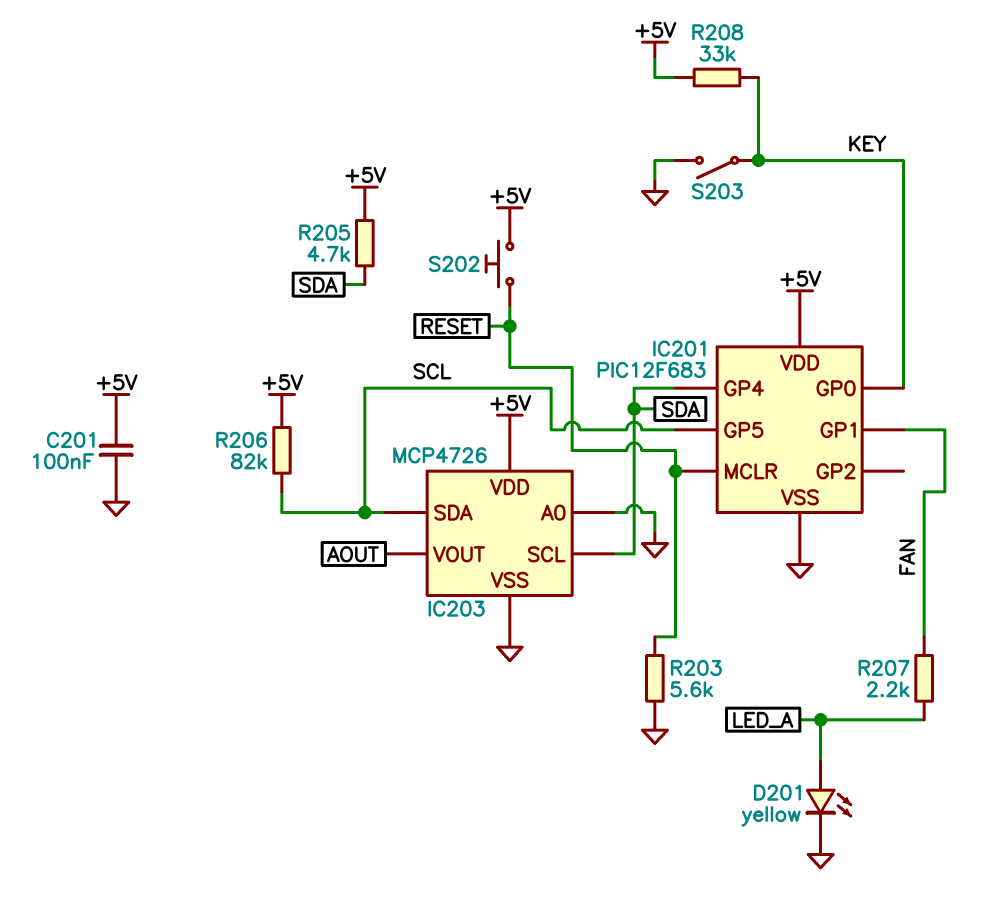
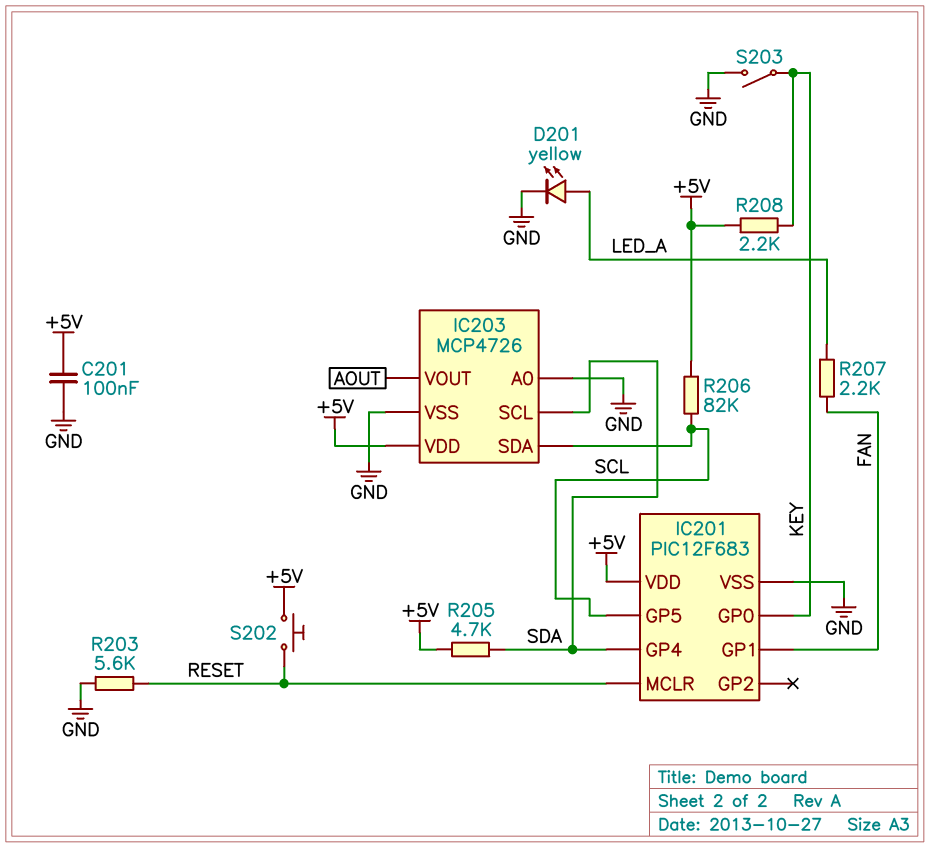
R208: 33k (+5V, KEY) -> 2.2k (+5V, KEY)

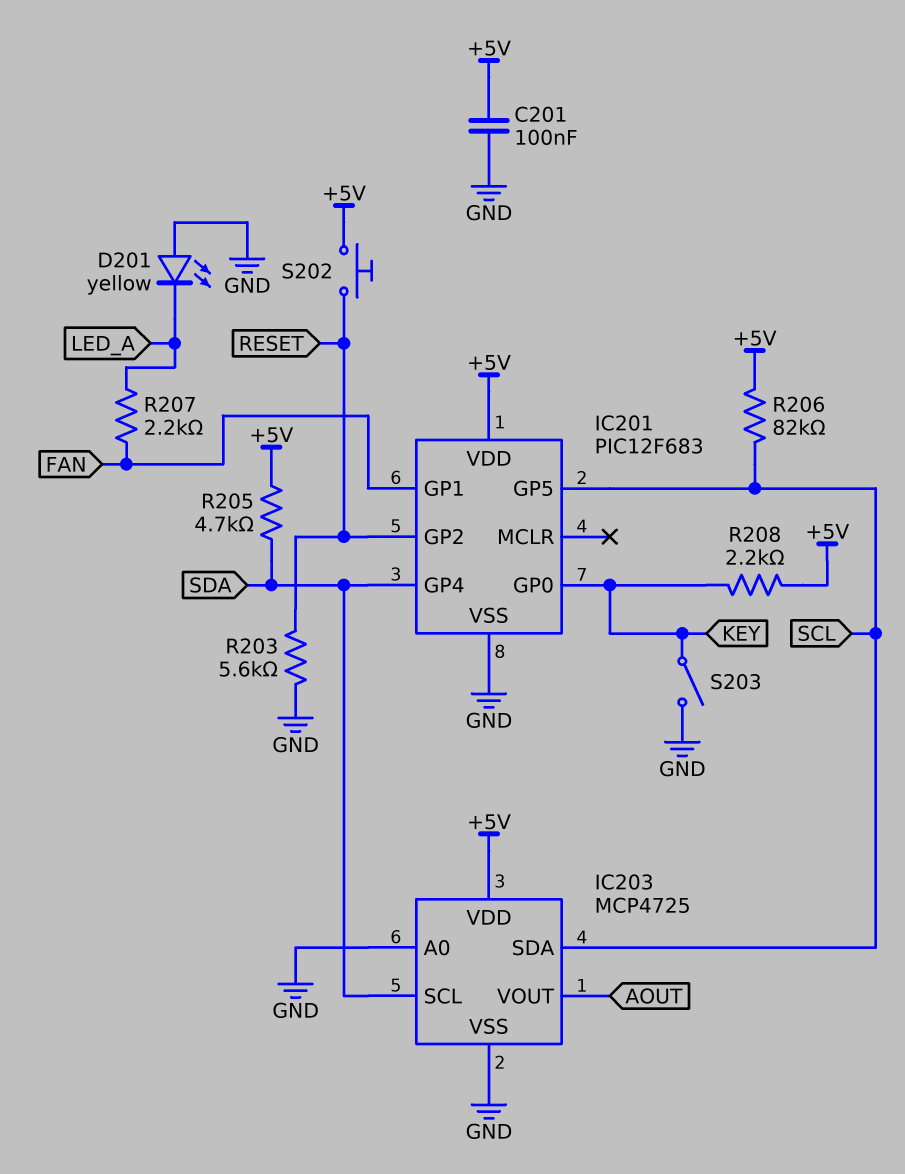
D201: LED yellow (A LED_A, K GND) -> LED yellow (A GND, K LED_A)
IC201 pin GP2: none -> RESET
IC201 pin MCLR: RESET -> none
IC203: MCP4726 -> MCP4725

